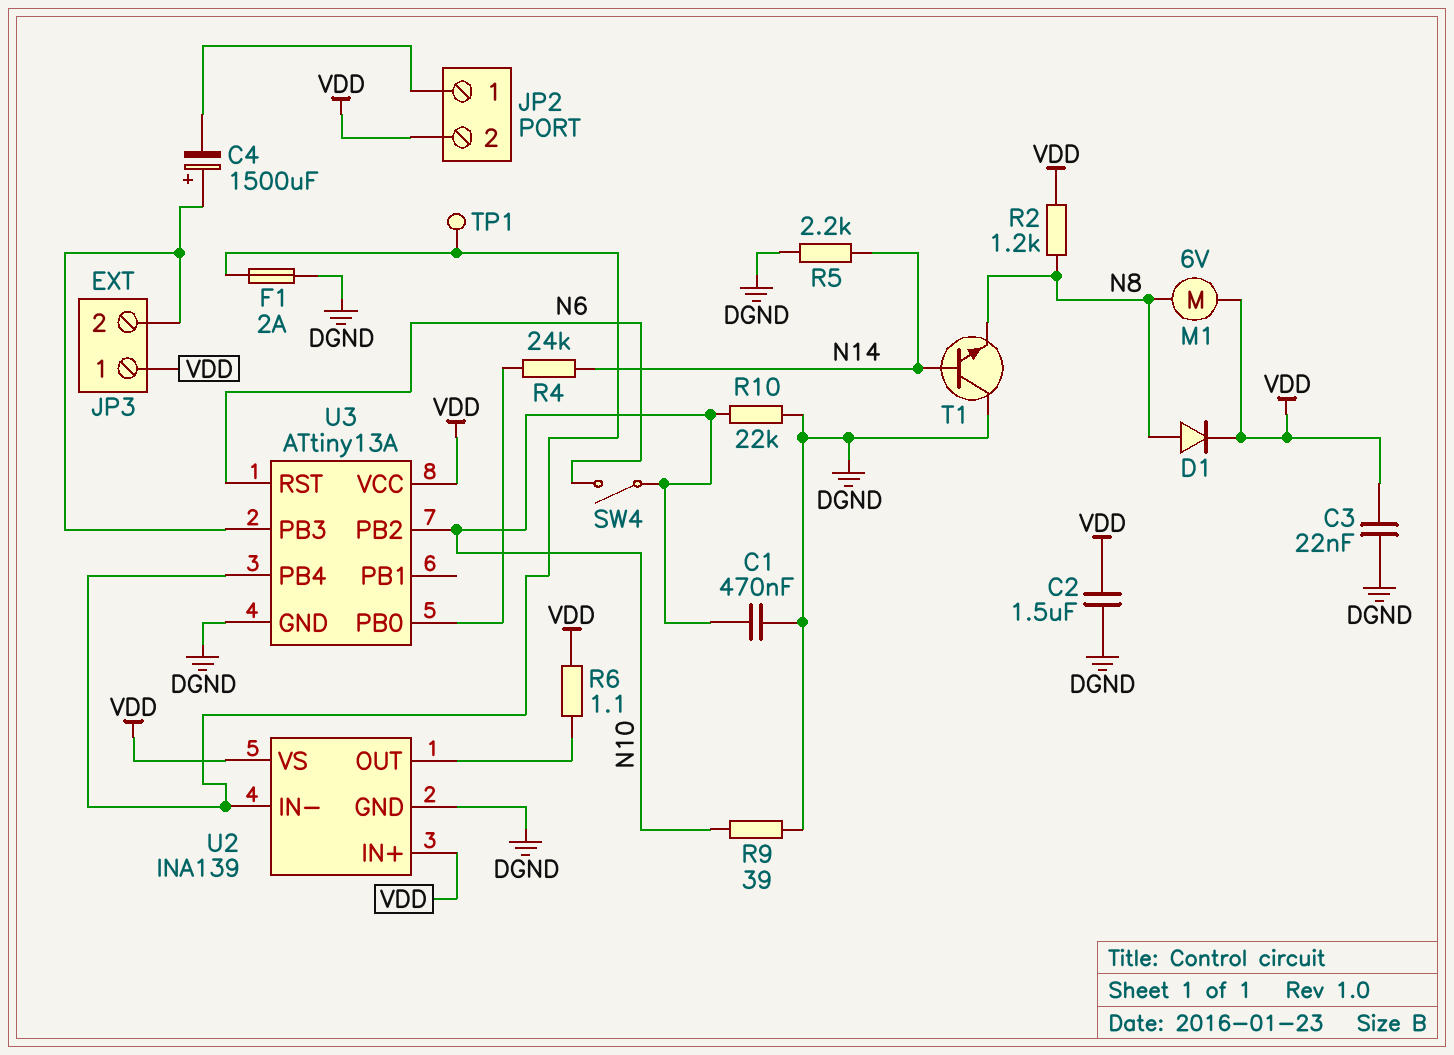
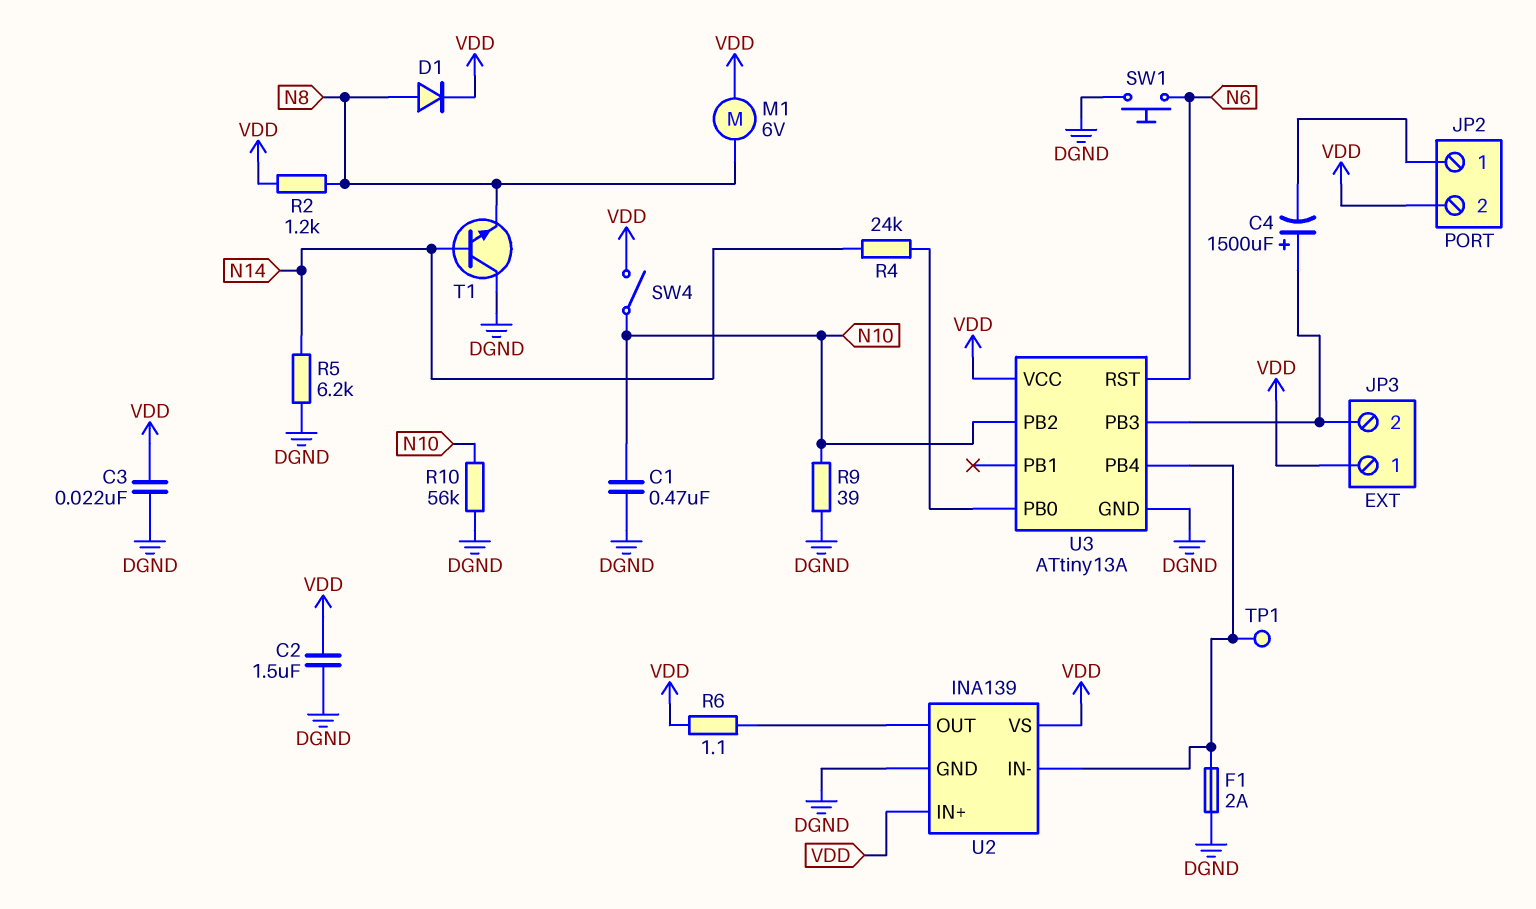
R5: 2.2k (DGND, N14) -> 6.2k (DGND, N14)
R10: 22k (DGND, N10) -> 56k (DGND, N10)
SW1: none -> button (DGND, N6)
SW4: switch (N6, N10) -> switch (N10, VDD)

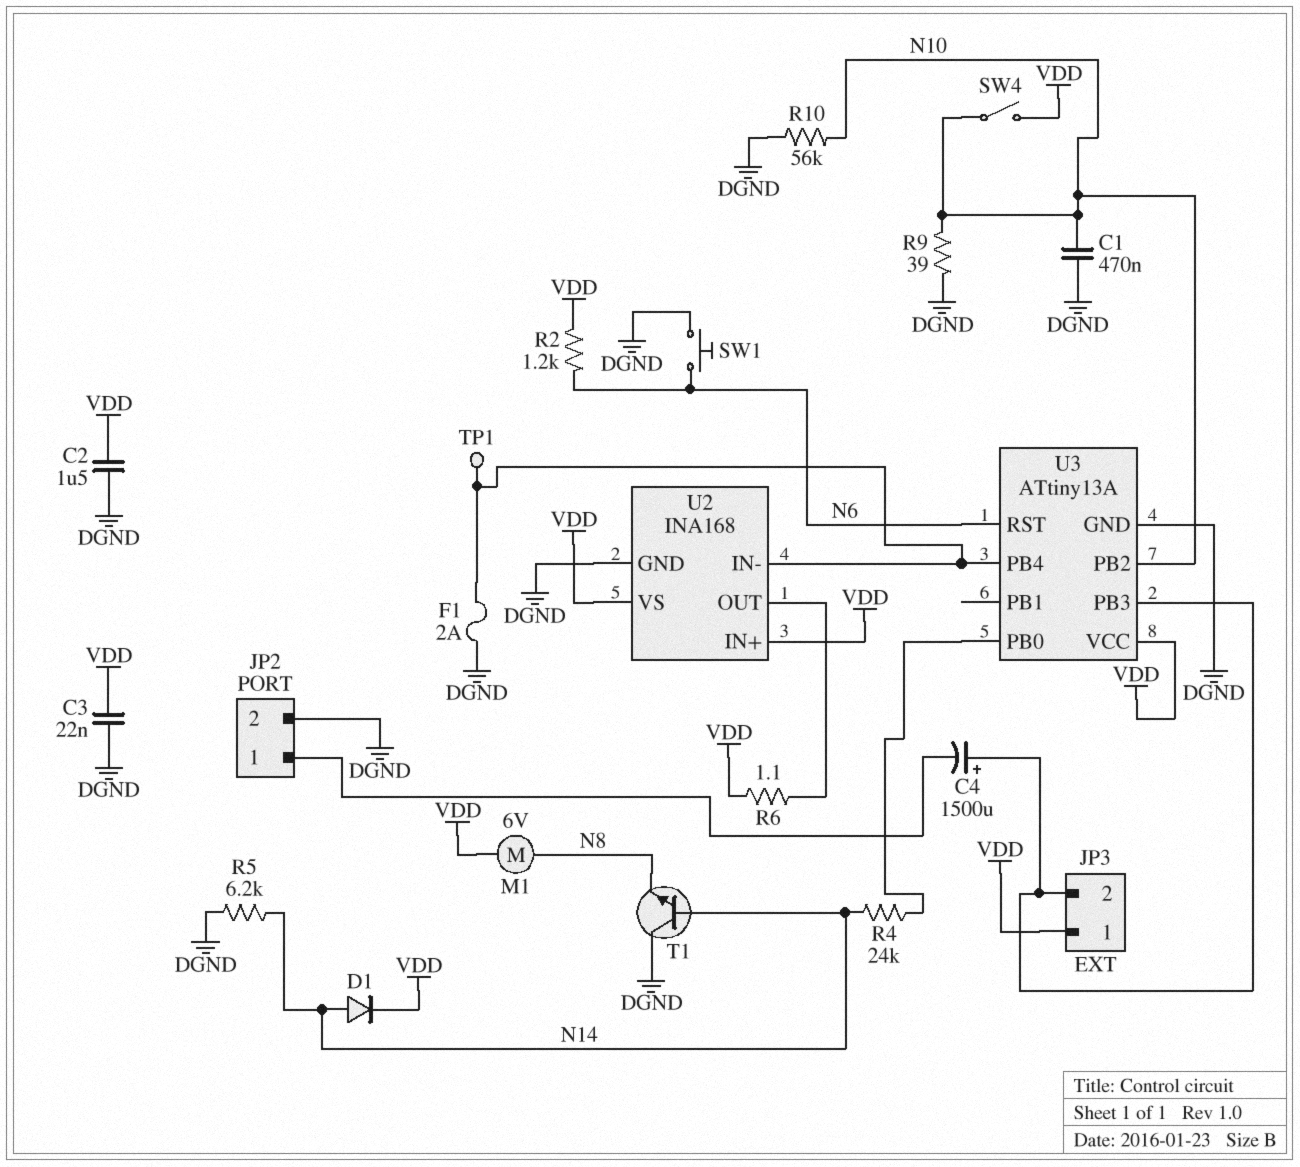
D1: diode (A N8, K VDD) -> diode (A N14, K VDD)
JP2 pin 2: VDD -> DGND
R2: 1.2k (N8, VDD) -> 1.2k (N6, VDD)
U2: INA139 -> INA168

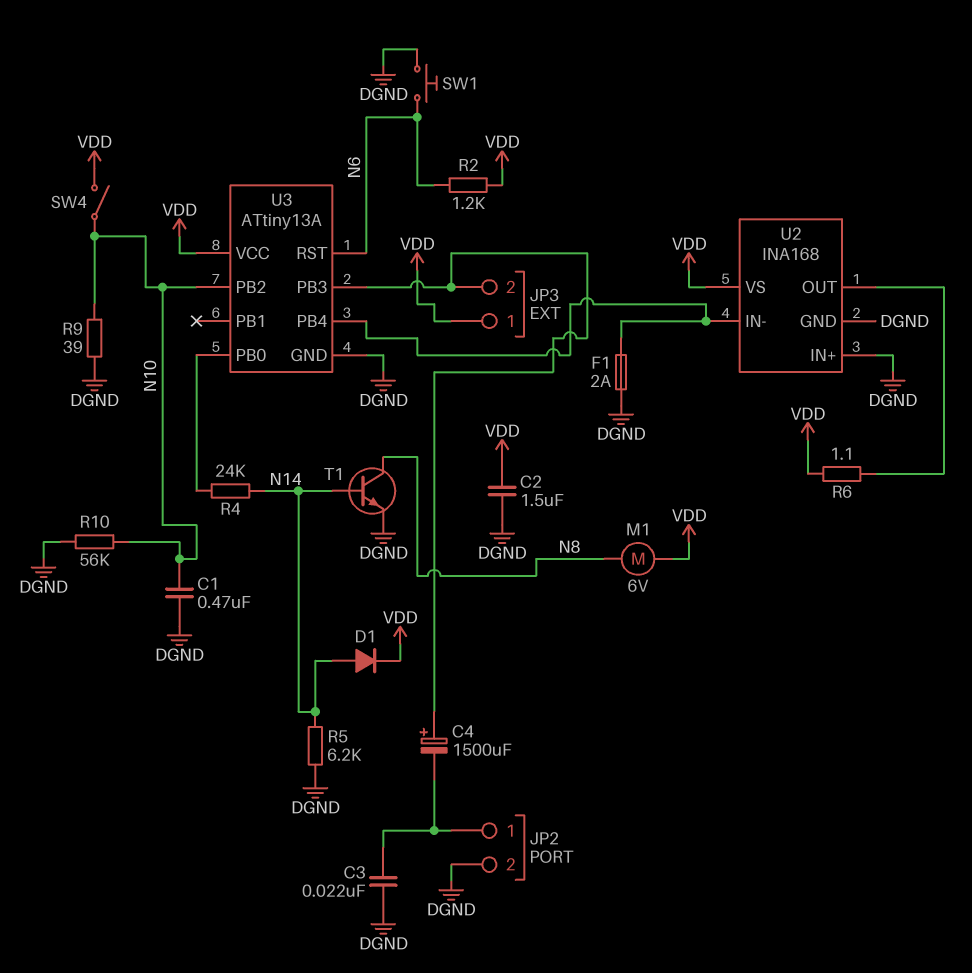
C3: 22nF (DGND, VDD) -> 22nF (DGND, JP2/1)
T1: NPN (B N14, C DGND, E N8) -> NPN (B N14, C N8, E DGND)
TP1: test point (U2/IN-) -> none
U2 pin IN+: VDD -> DGND

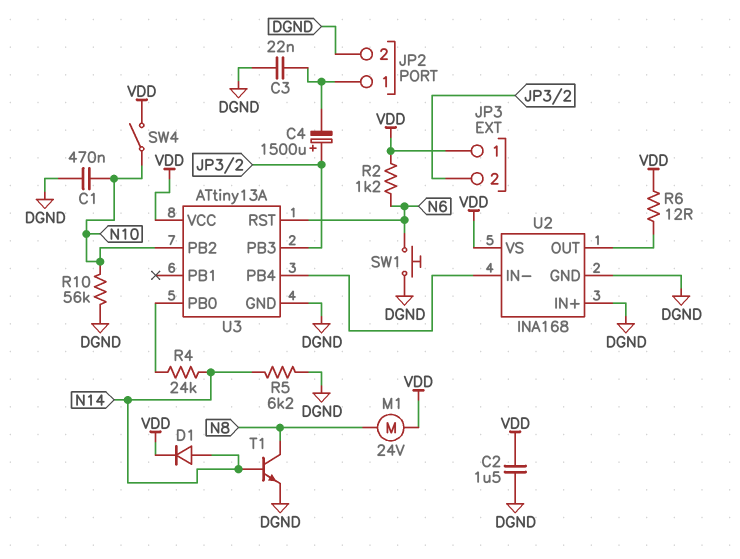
F1: 2A (DGND, U2/IN-) -> none
M1: motor 6V (N8, VDD) -> motor 24V (N8, VDD)
R6: 1.1 (U2/OUT, VDD) -> 12 (U2/OUT, VDD)
R9: 39 (DGND, N10) -> none

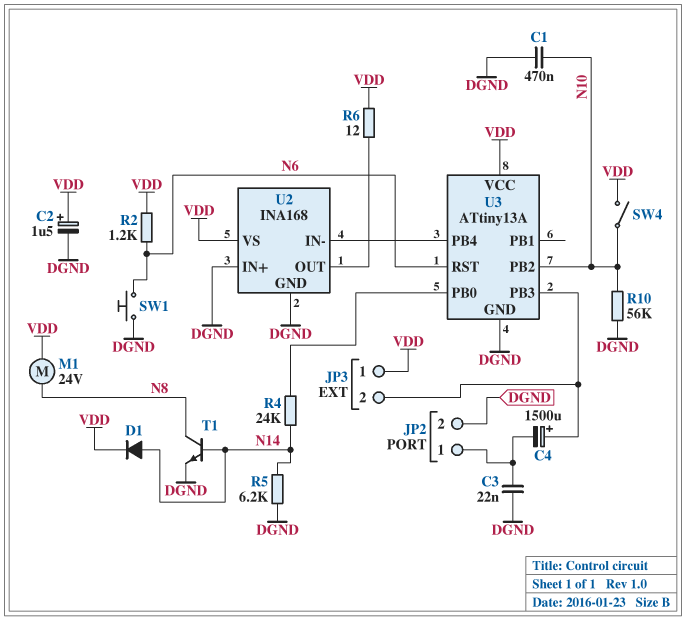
C2: 1.5uF (DGND, VDD) -> 1.5uF (plus VDD, minus DGND)

